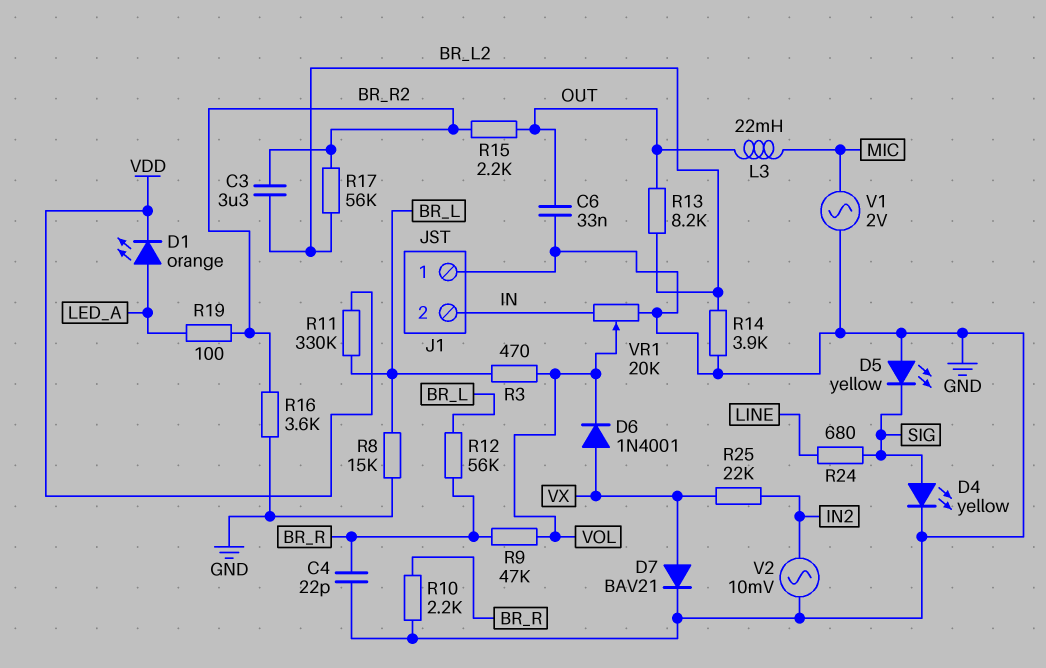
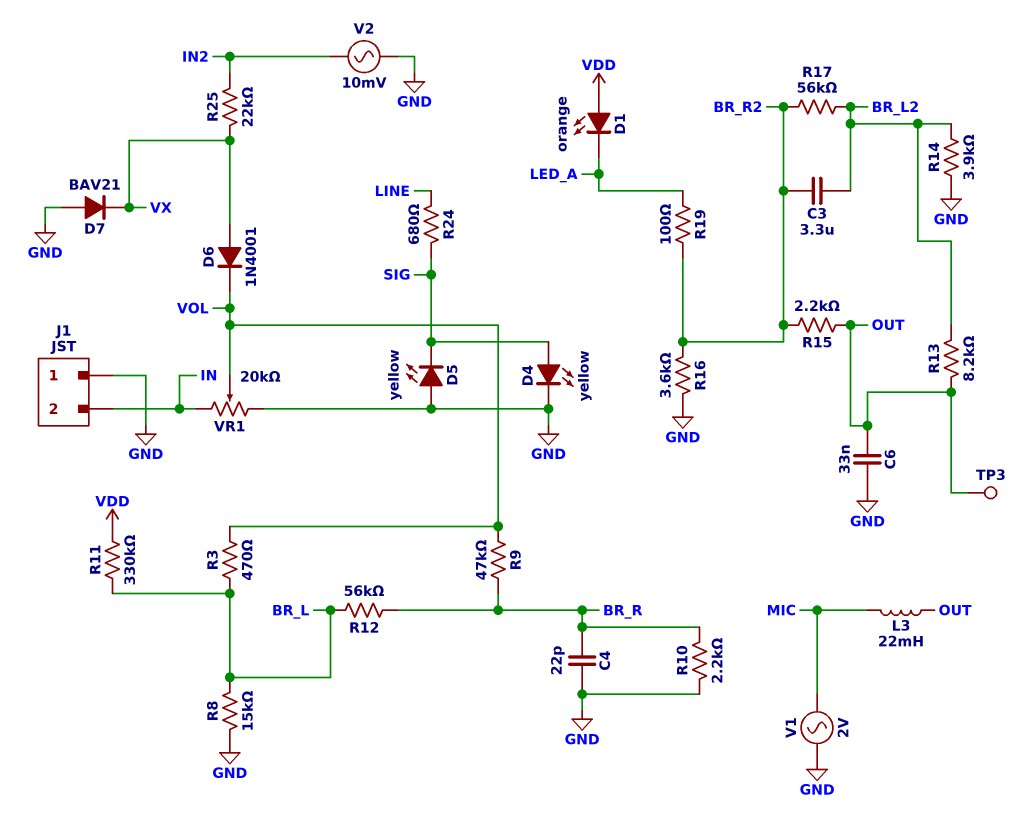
D1: LED orange (A LED_A, K VDD) -> LED orange (A VDD, K LED_A)
D7: diode BAV21 (A VX, K GND) -> diode BAV21 (A GND, K VX)
TP3: none -> test point (OUT)

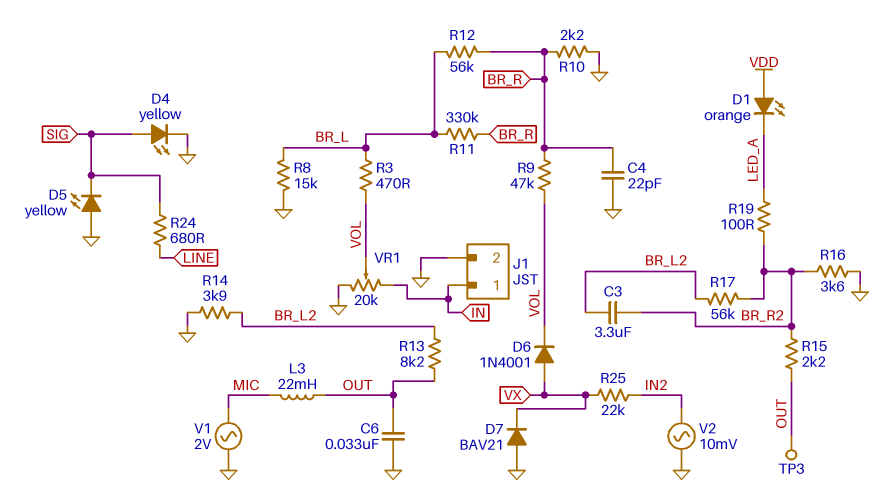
J1 pin 1: GND -> IN
J1 pin 2: IN -> GND
R11: 330k (BR_L, VDD) -> 330k (BR_L, BR_R)

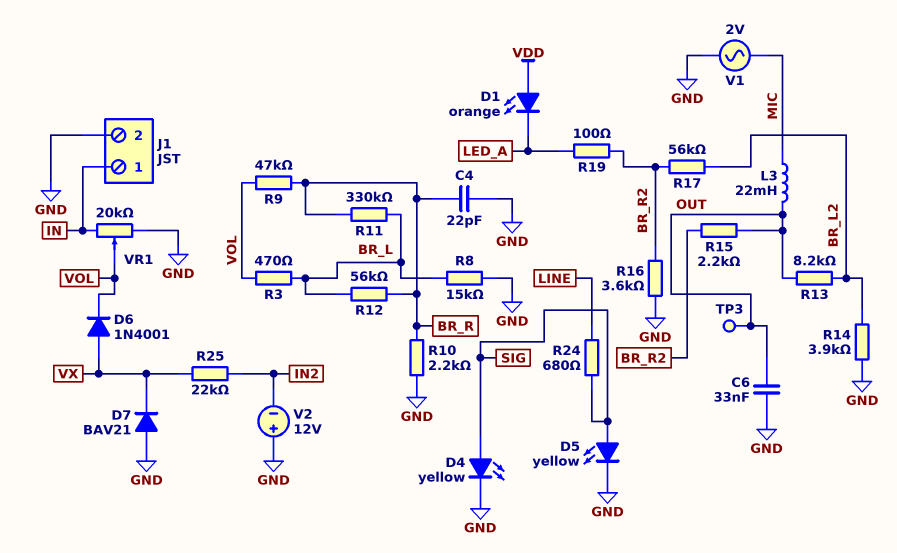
C3: 3.3uF (BR_L2, BR_R2) -> none
D5: LED yellow (A GND, K SIG) -> LED yellow (A SIG, K GND)
V2: AC 10mV (GND, IN2) -> 12V (plus GND, minus IN2)

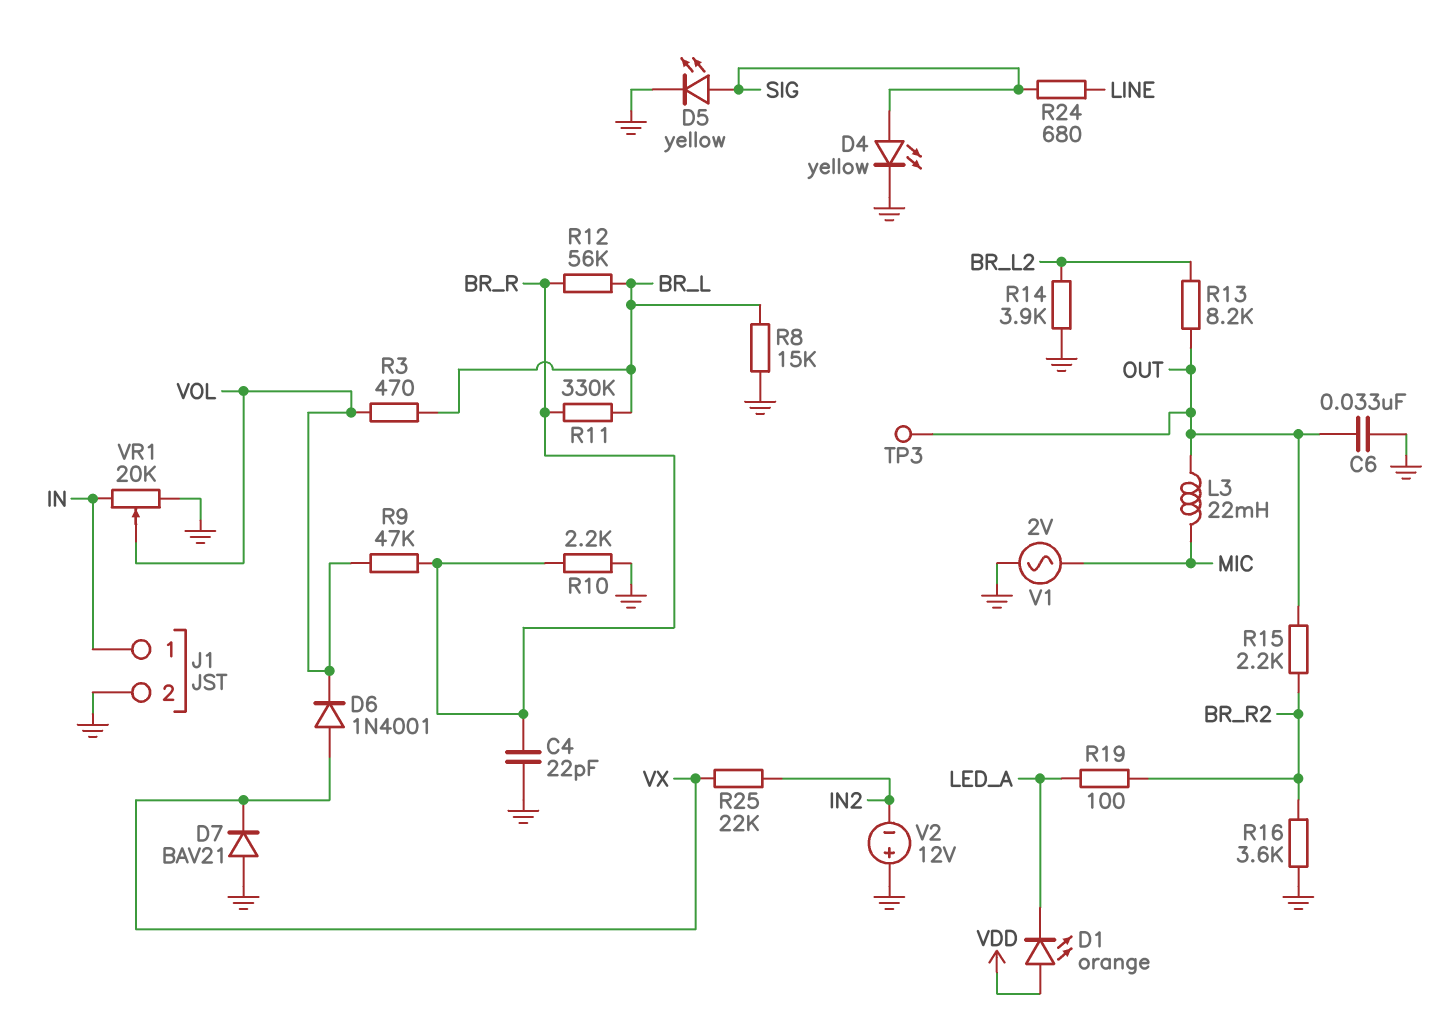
R17: 56k (BR_L2, BR_R2) -> none

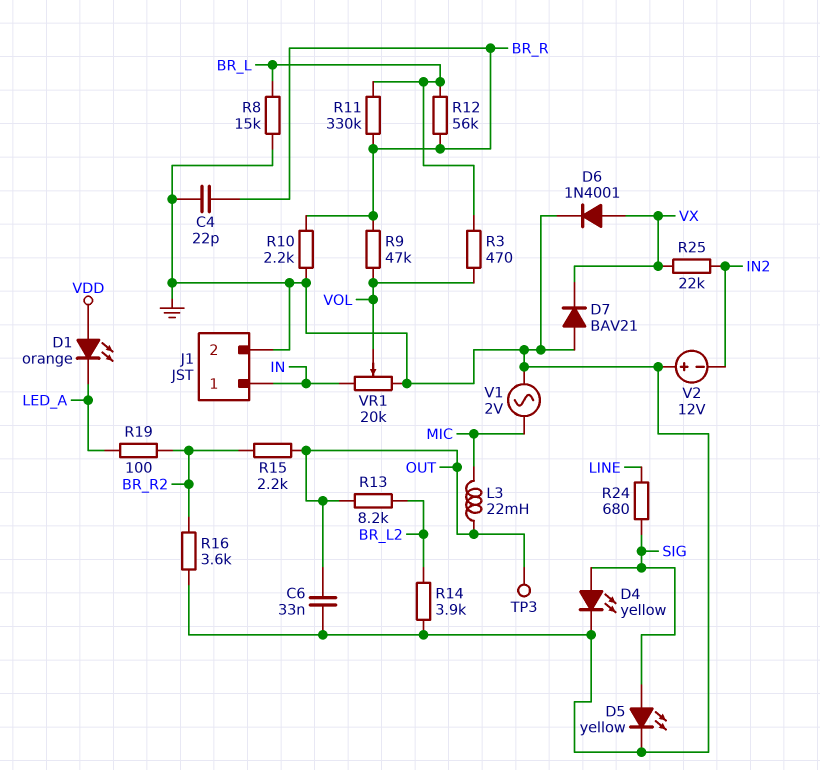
D6: diode 1N4001 (A VX, K VOL) -> diode 1N4001 (A VX, K GND)

